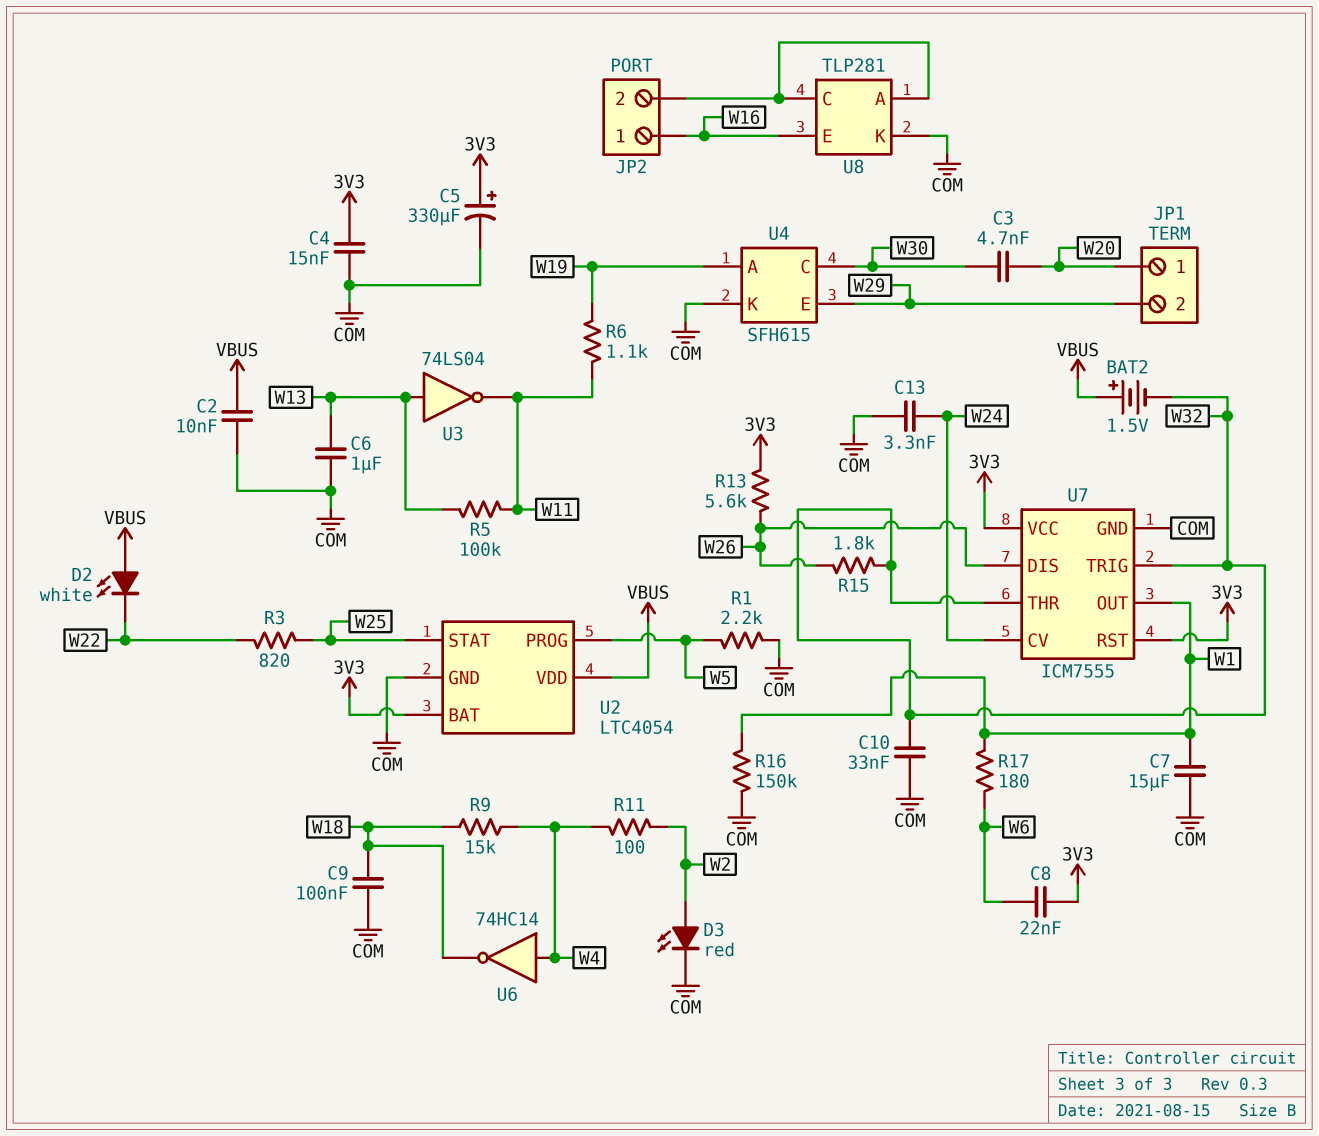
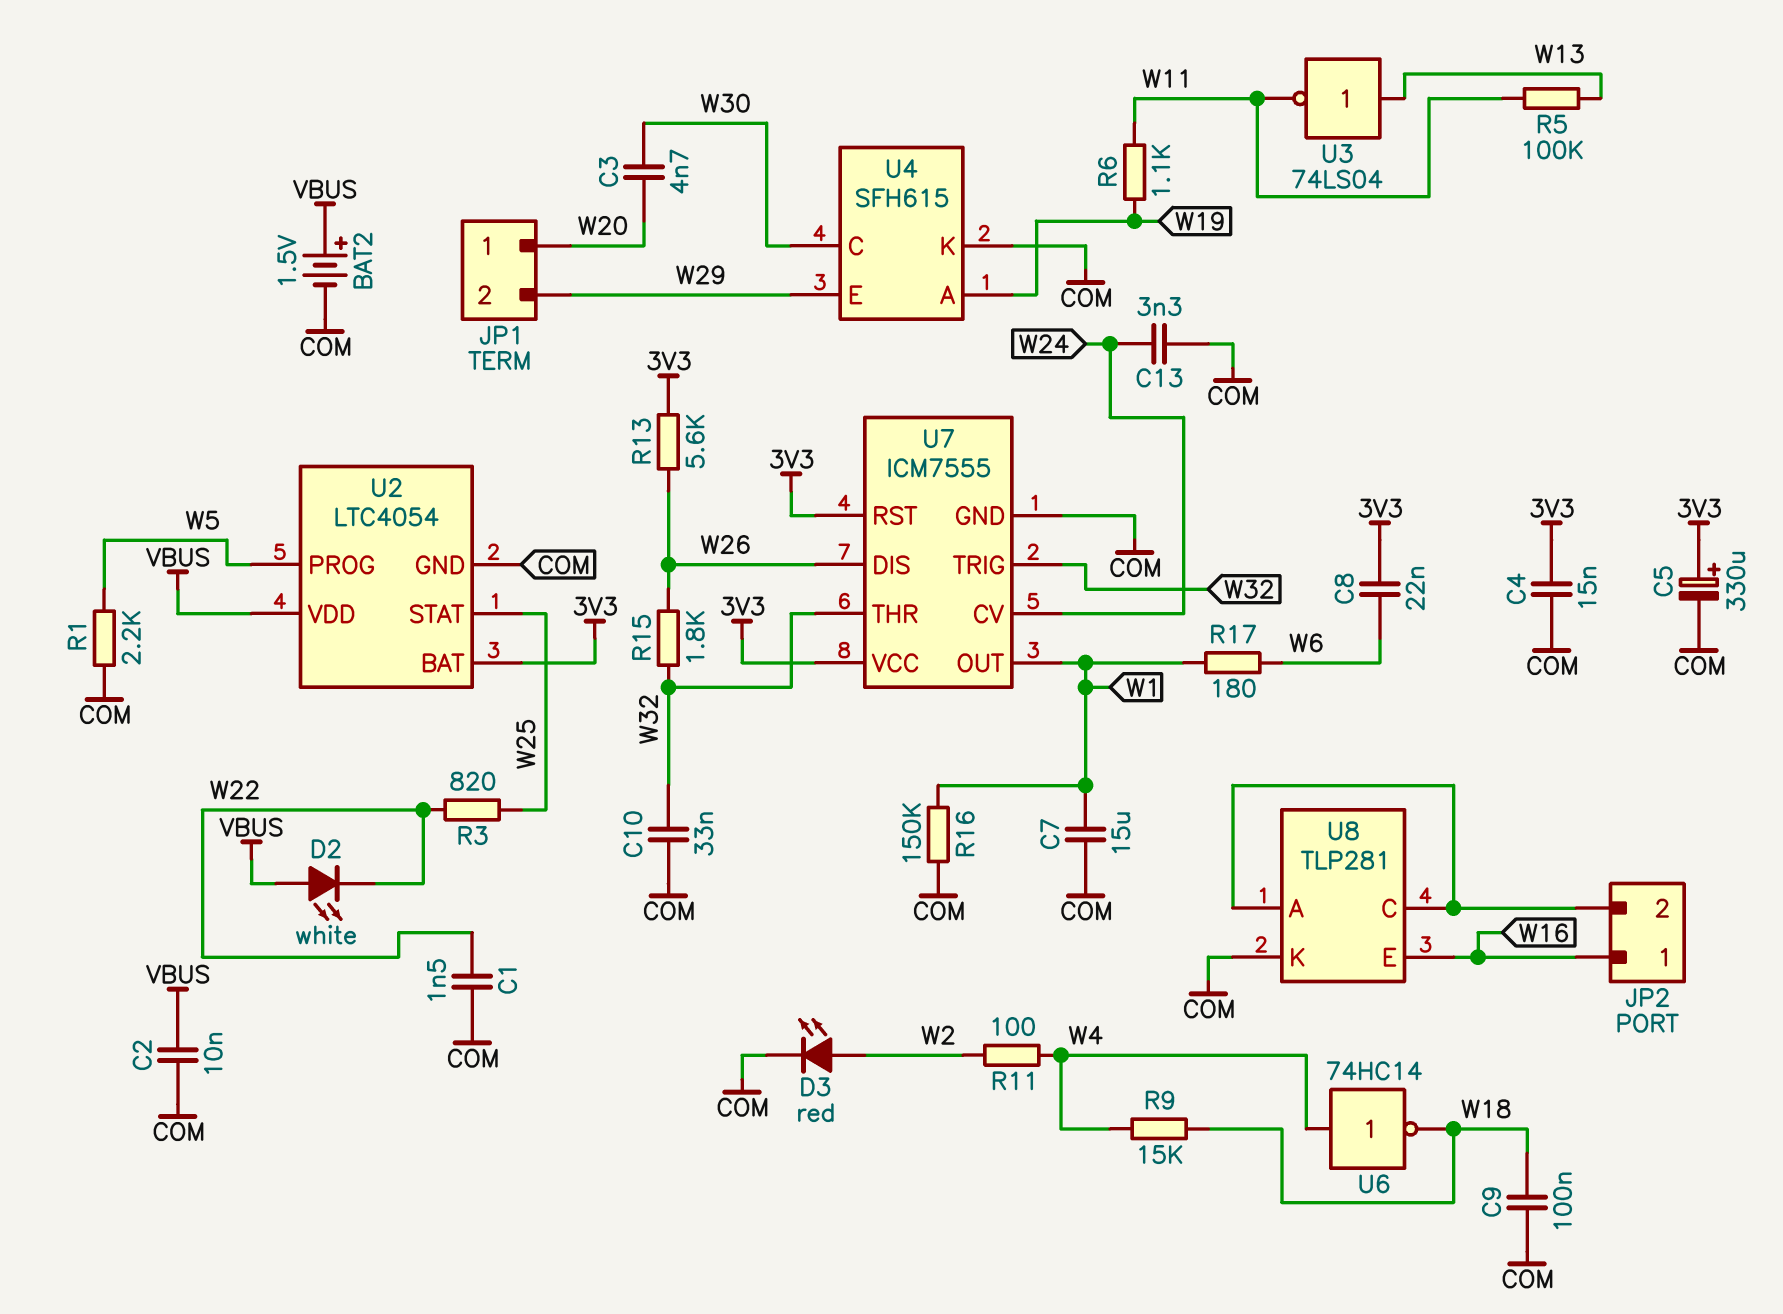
BAT2: 1.5V (plus VBUS, minus W32) -> 1.5V (plus VBUS, minus COM)
C1: none -> 1.5nF (COM, W22)
C6: 1uF (COM, W13) -> none

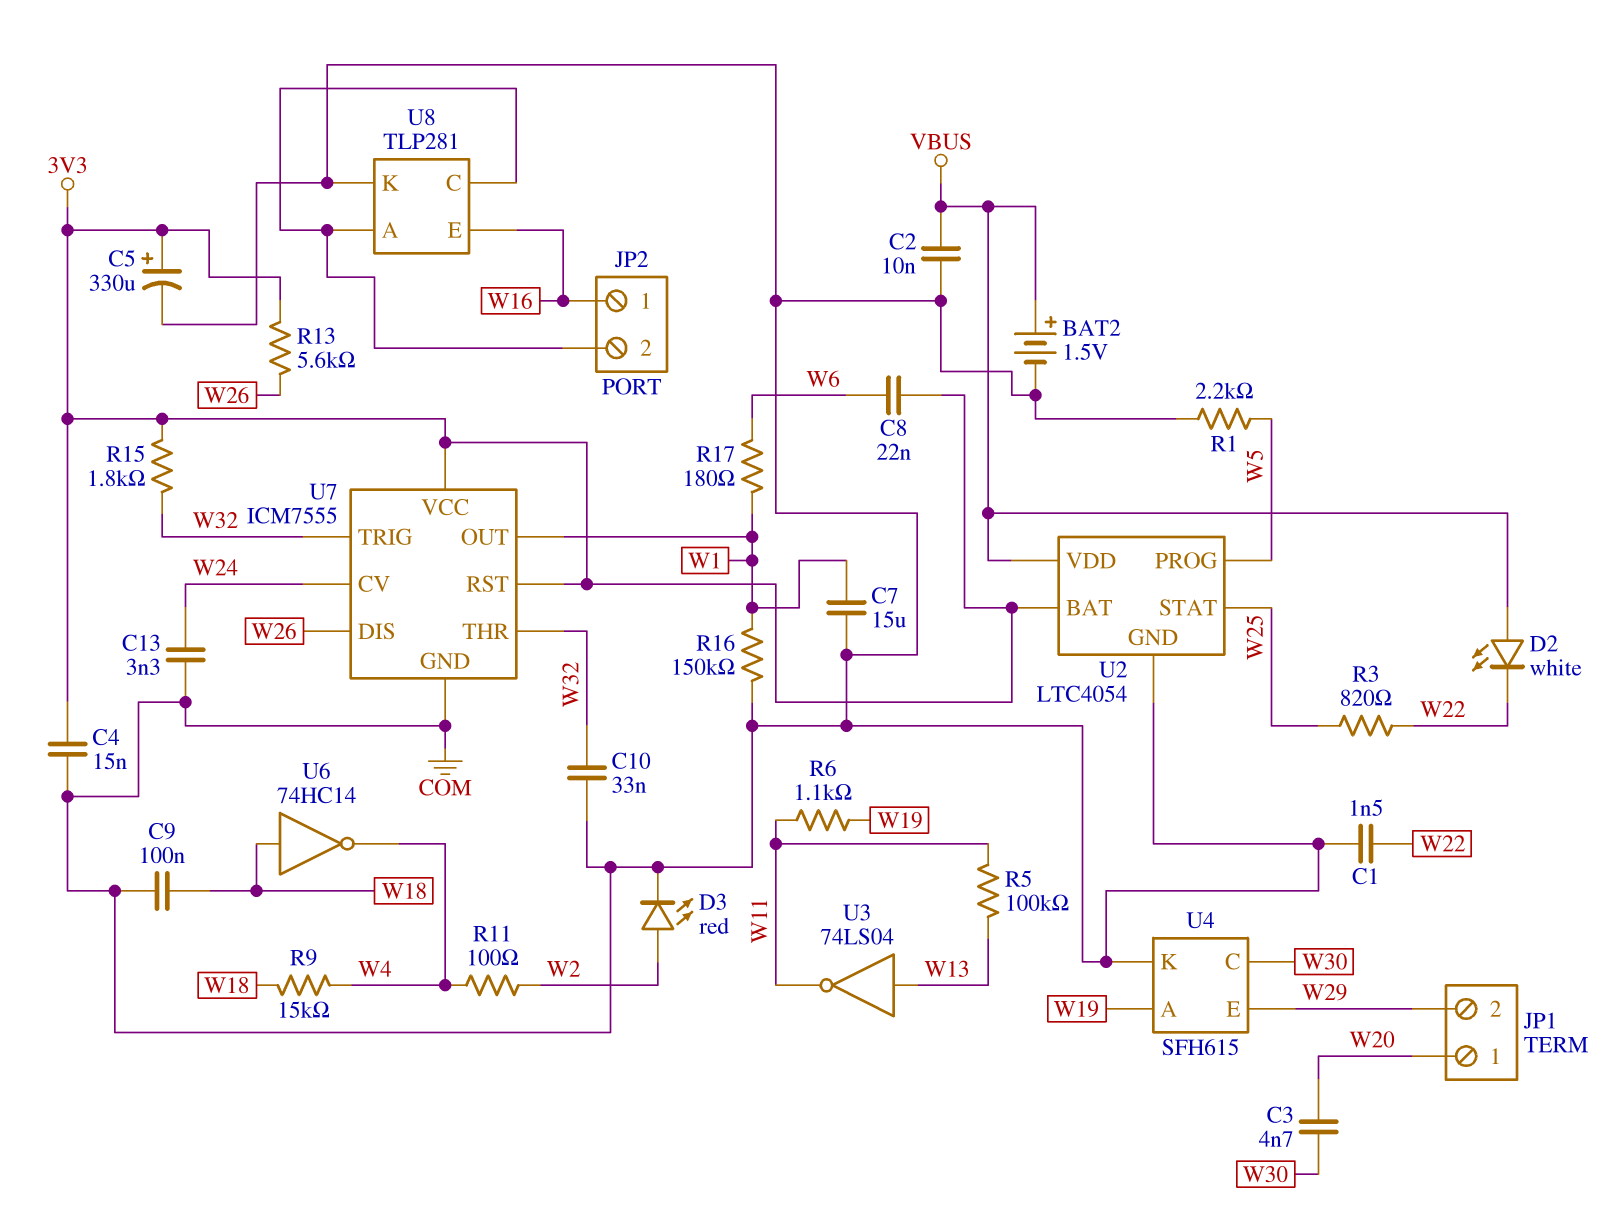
R15: 1.8k (W26, W32) -> 1.8k (3V3, W32)
U6: NOT 74HC14 (in W4, out W18) -> NOT 74HC14 (in W18, out W4)

